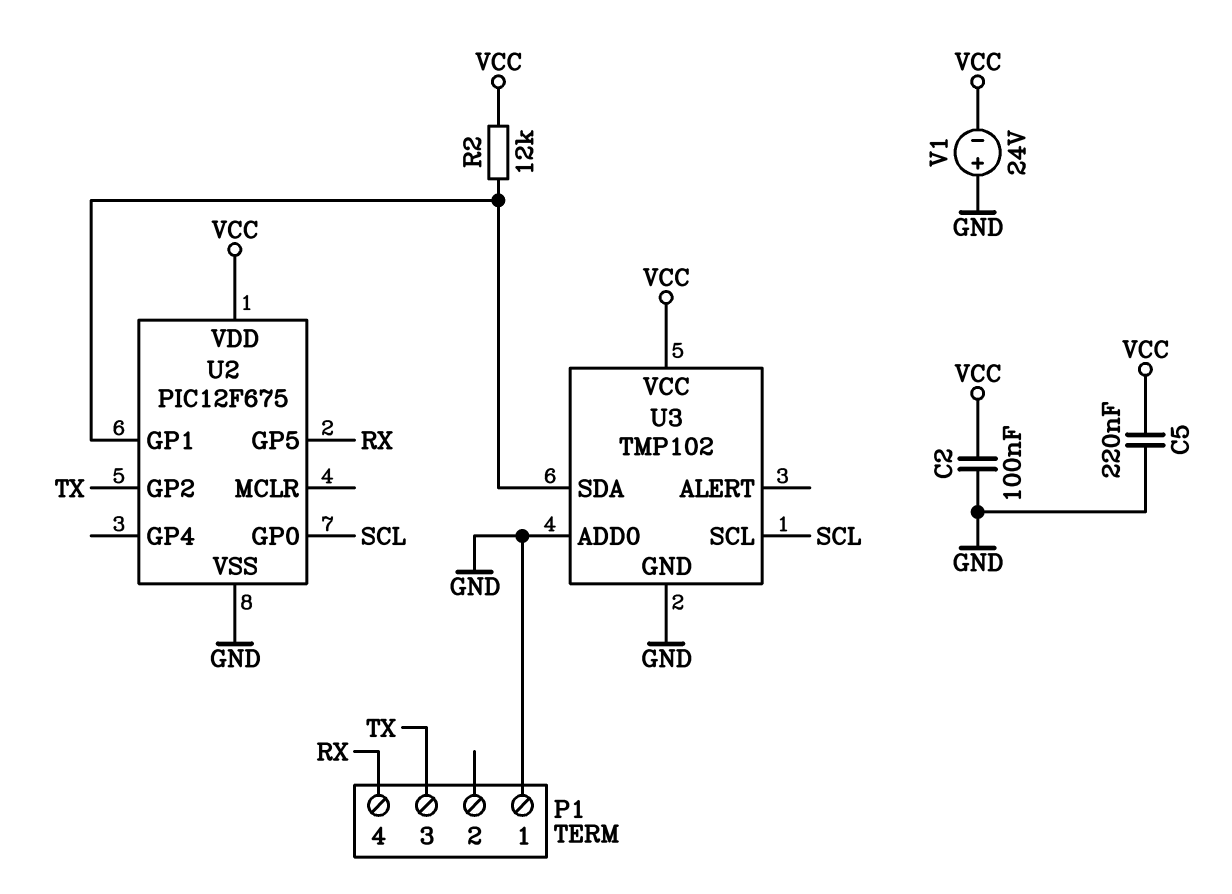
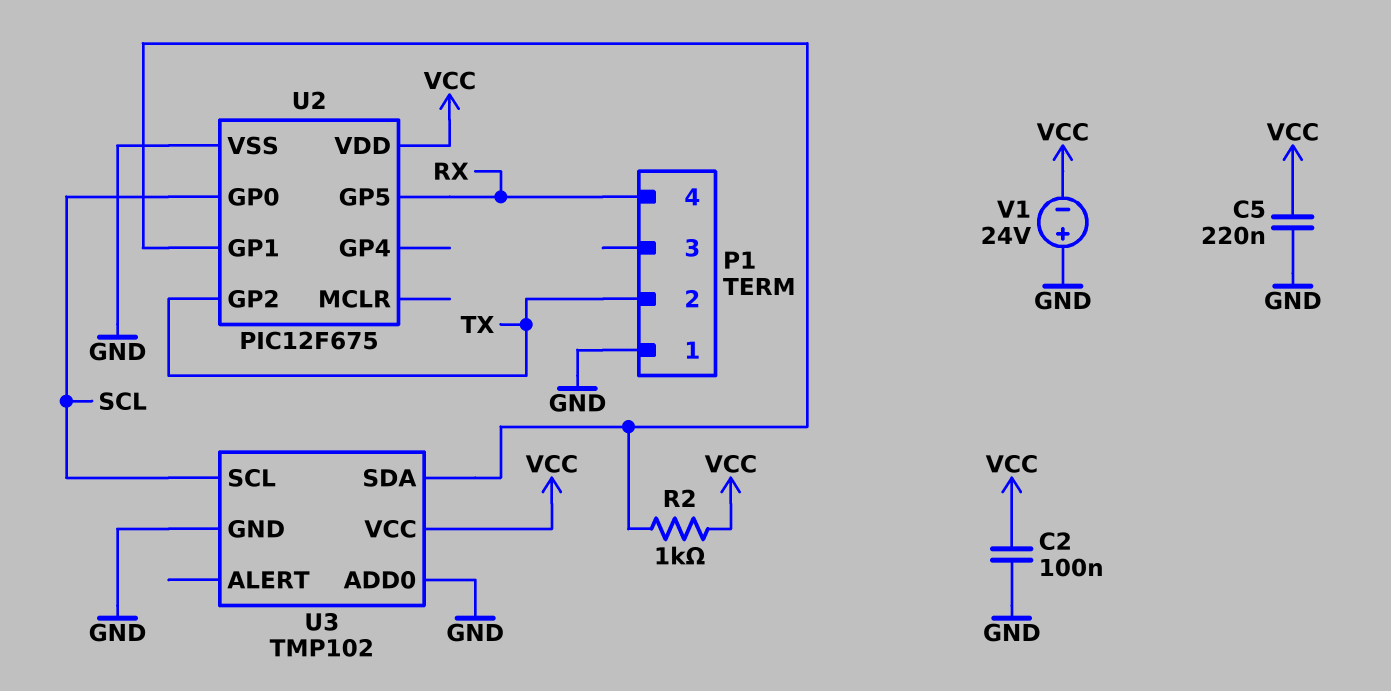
P1 pin 2: none -> TX
P1 pin 3: TX -> none
R2: 12k (U2/GP1, VCC) -> 1k (U2/GP1, VCC)

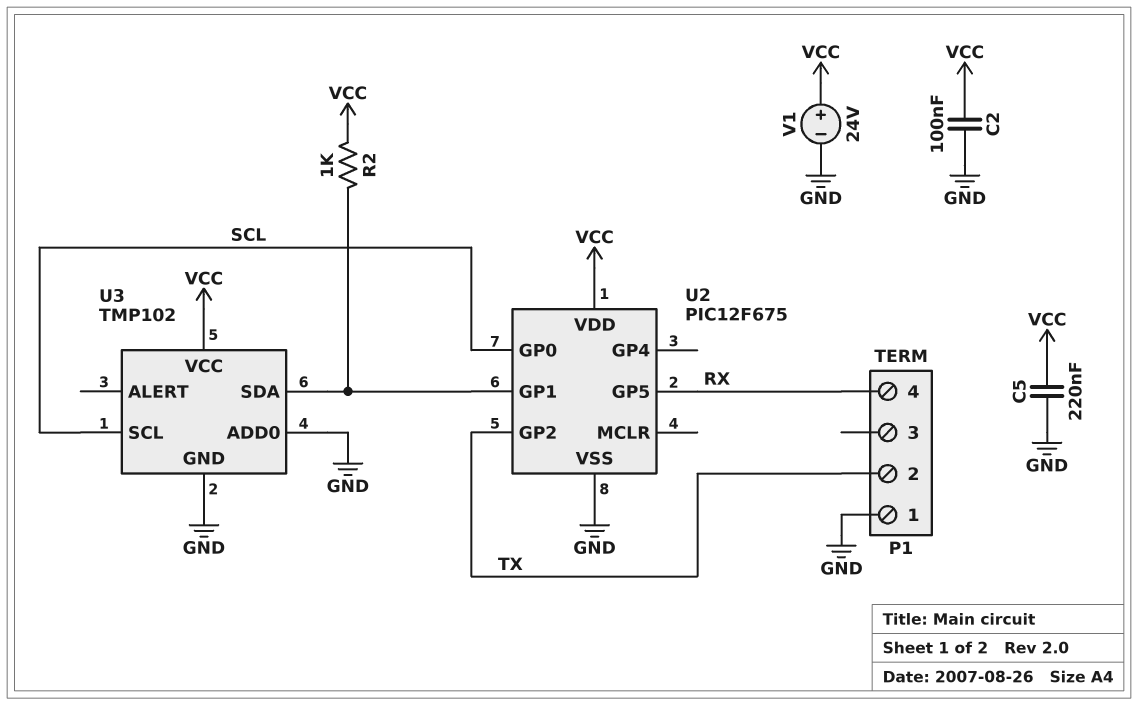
V1: 24V (plus GND, minus VCC) -> 24V (plus VCC, minus GND)

